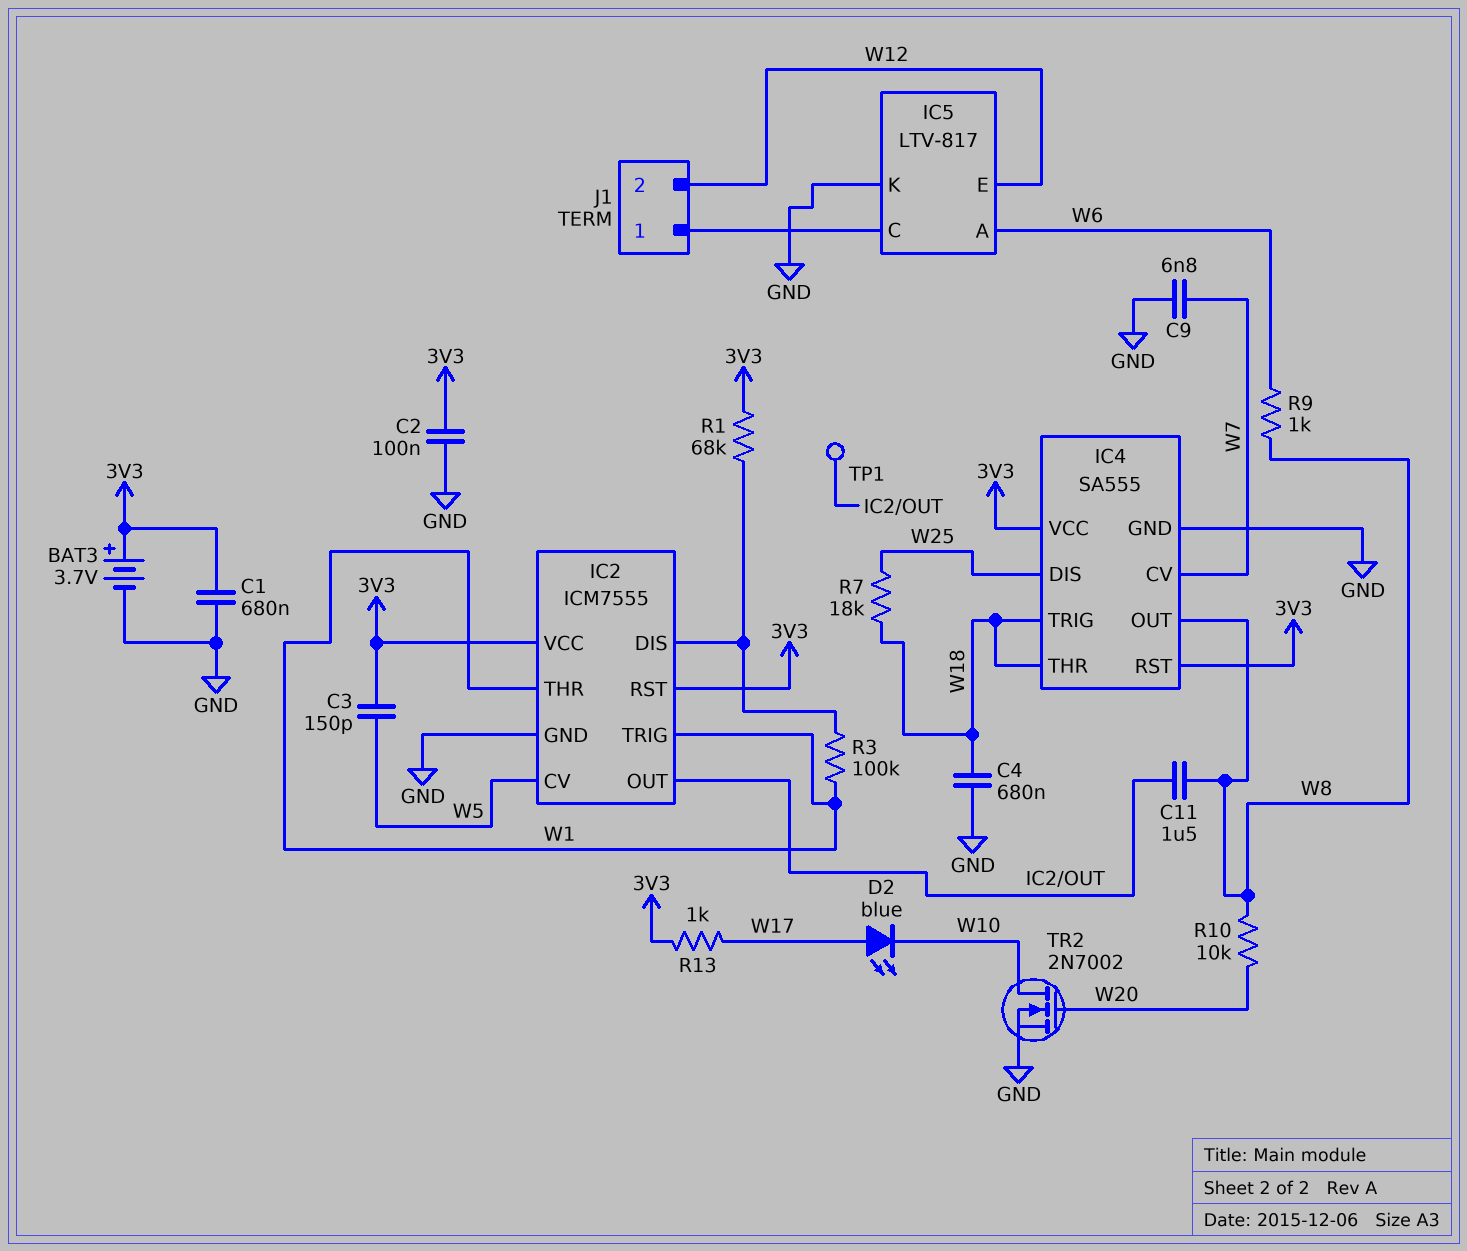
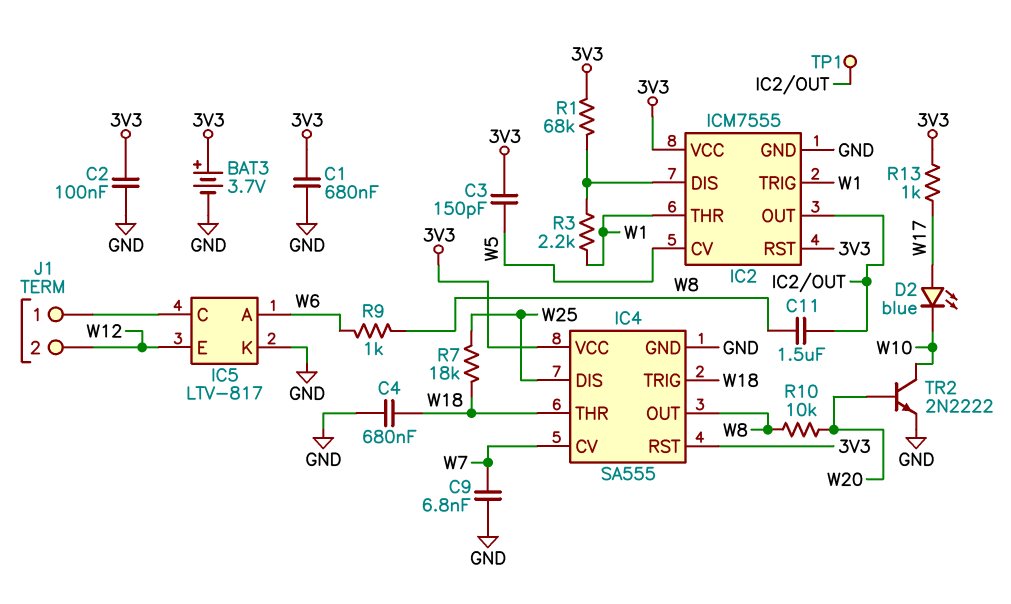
R3: 100k (IC2/DIS, W1) -> 2.2k (IC2/DIS, W1)
TR2: NMOS 2N7002 (G W20, D W10, S GND) -> NPN 2N2222 (B W20, C W10, E GND)

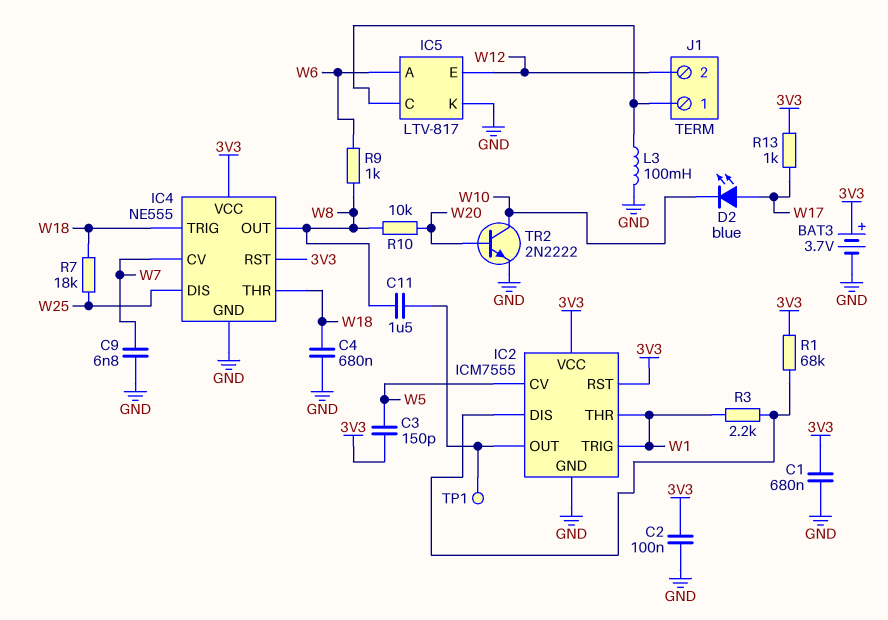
IC4: SA555 -> NE555
L3: none -> 100mH (GND, IC5/C)

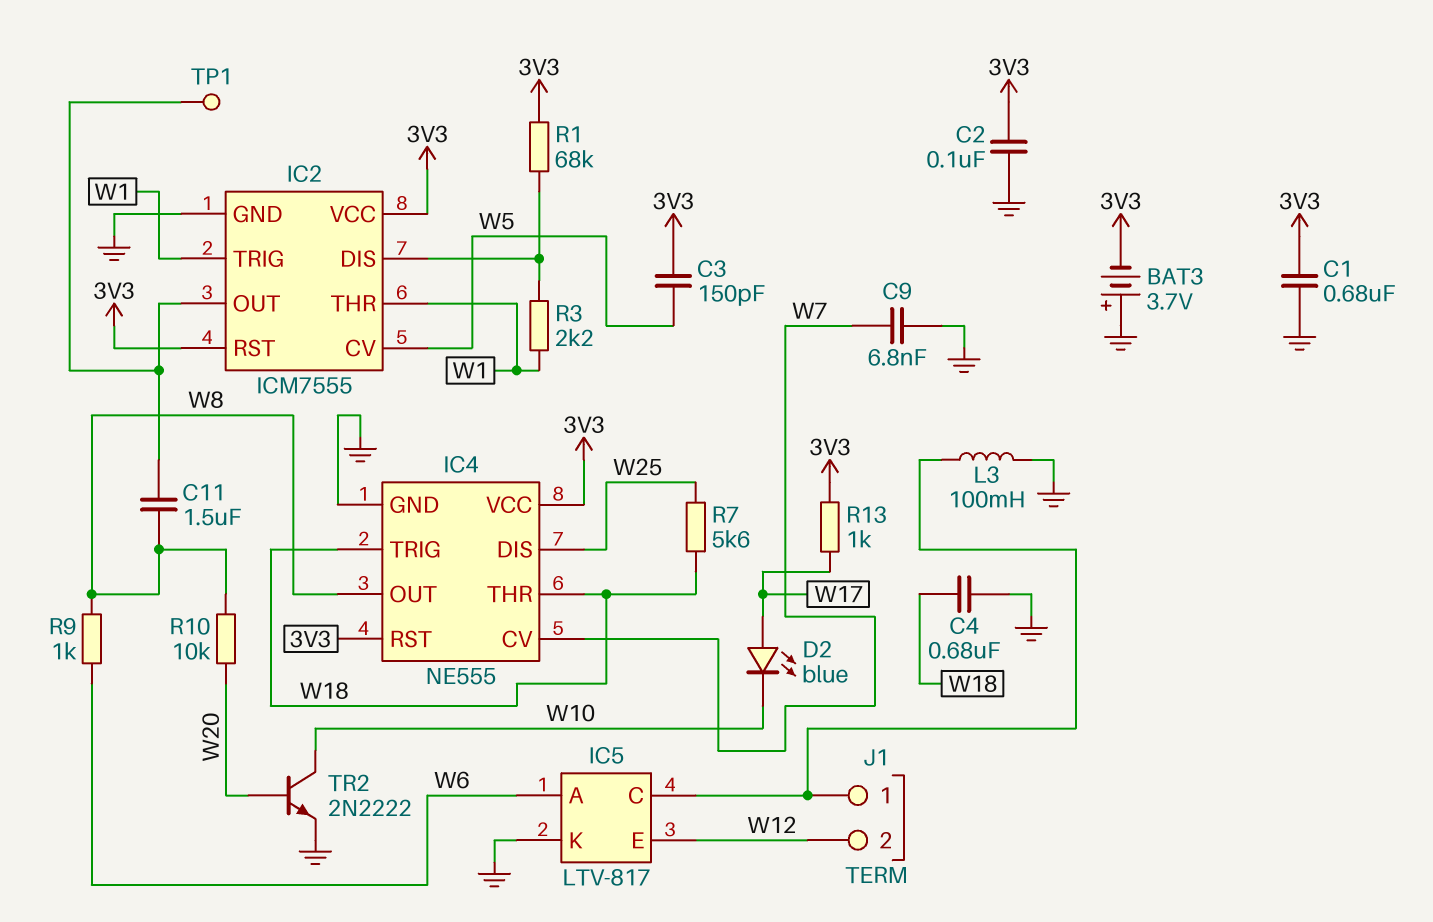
BAT3: 3.7V (plus 3V3, minus GND) -> 3.7V (plus GND, minus 3V3)
R7: 18k (W18, W25) -> 5.6k (W18, W25)

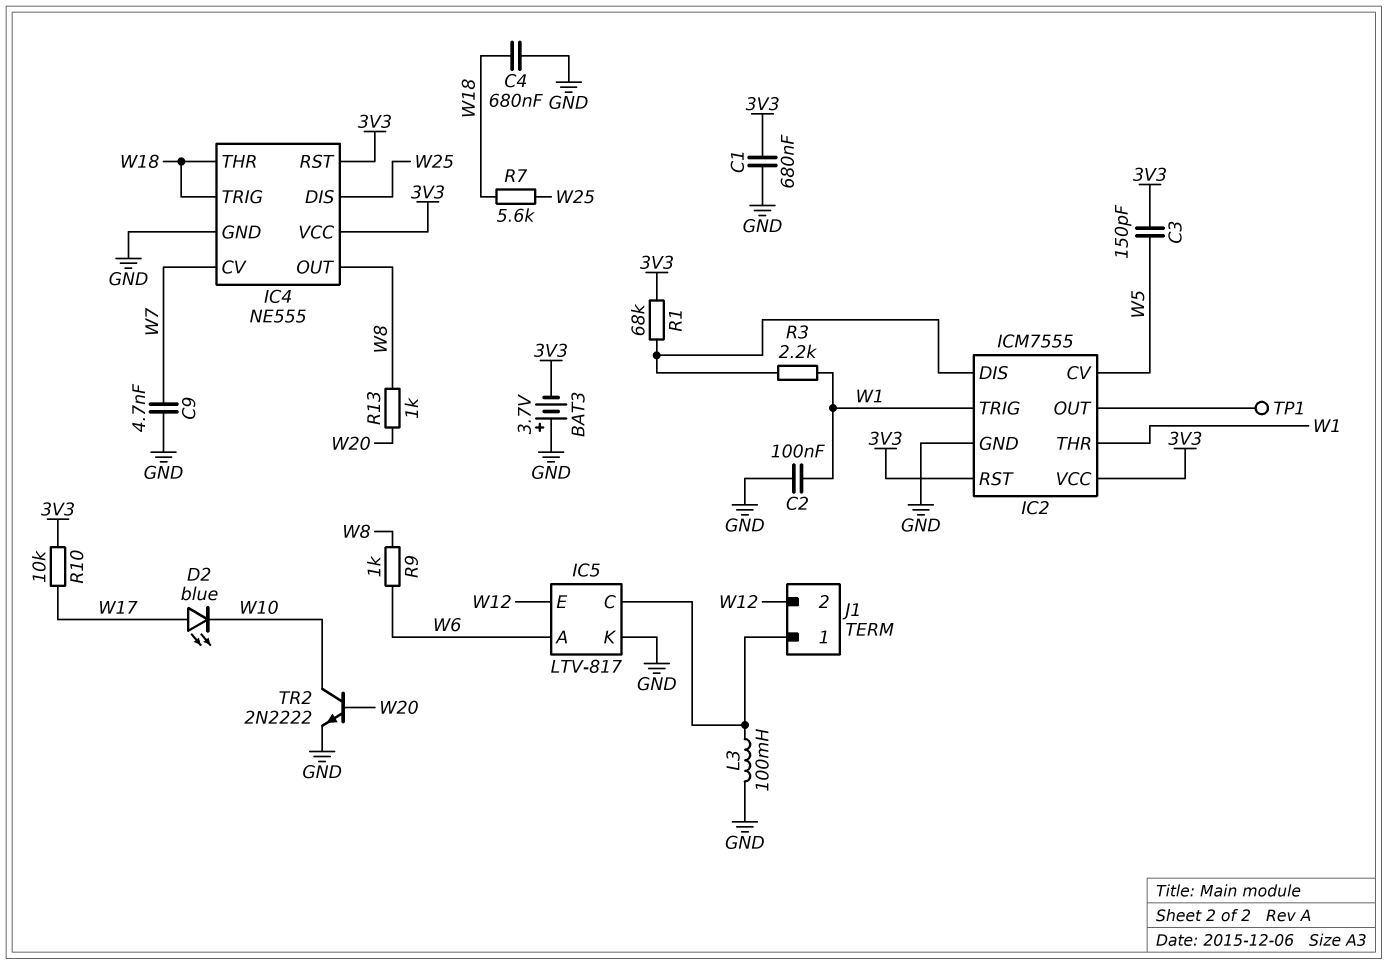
C2: 100nF (3V3, GND) -> 100nF (GND, W1)
C9: 6.8nF (GND, W7) -> 4.7nF (GND, W7)
C11: 1.5uF (IC2/OUT, W8) -> none
R10: 10k (W8, W20) -> 10k (3V3, W17)
R13: 1k (3V3, W17) -> 1k (W8, W20)

